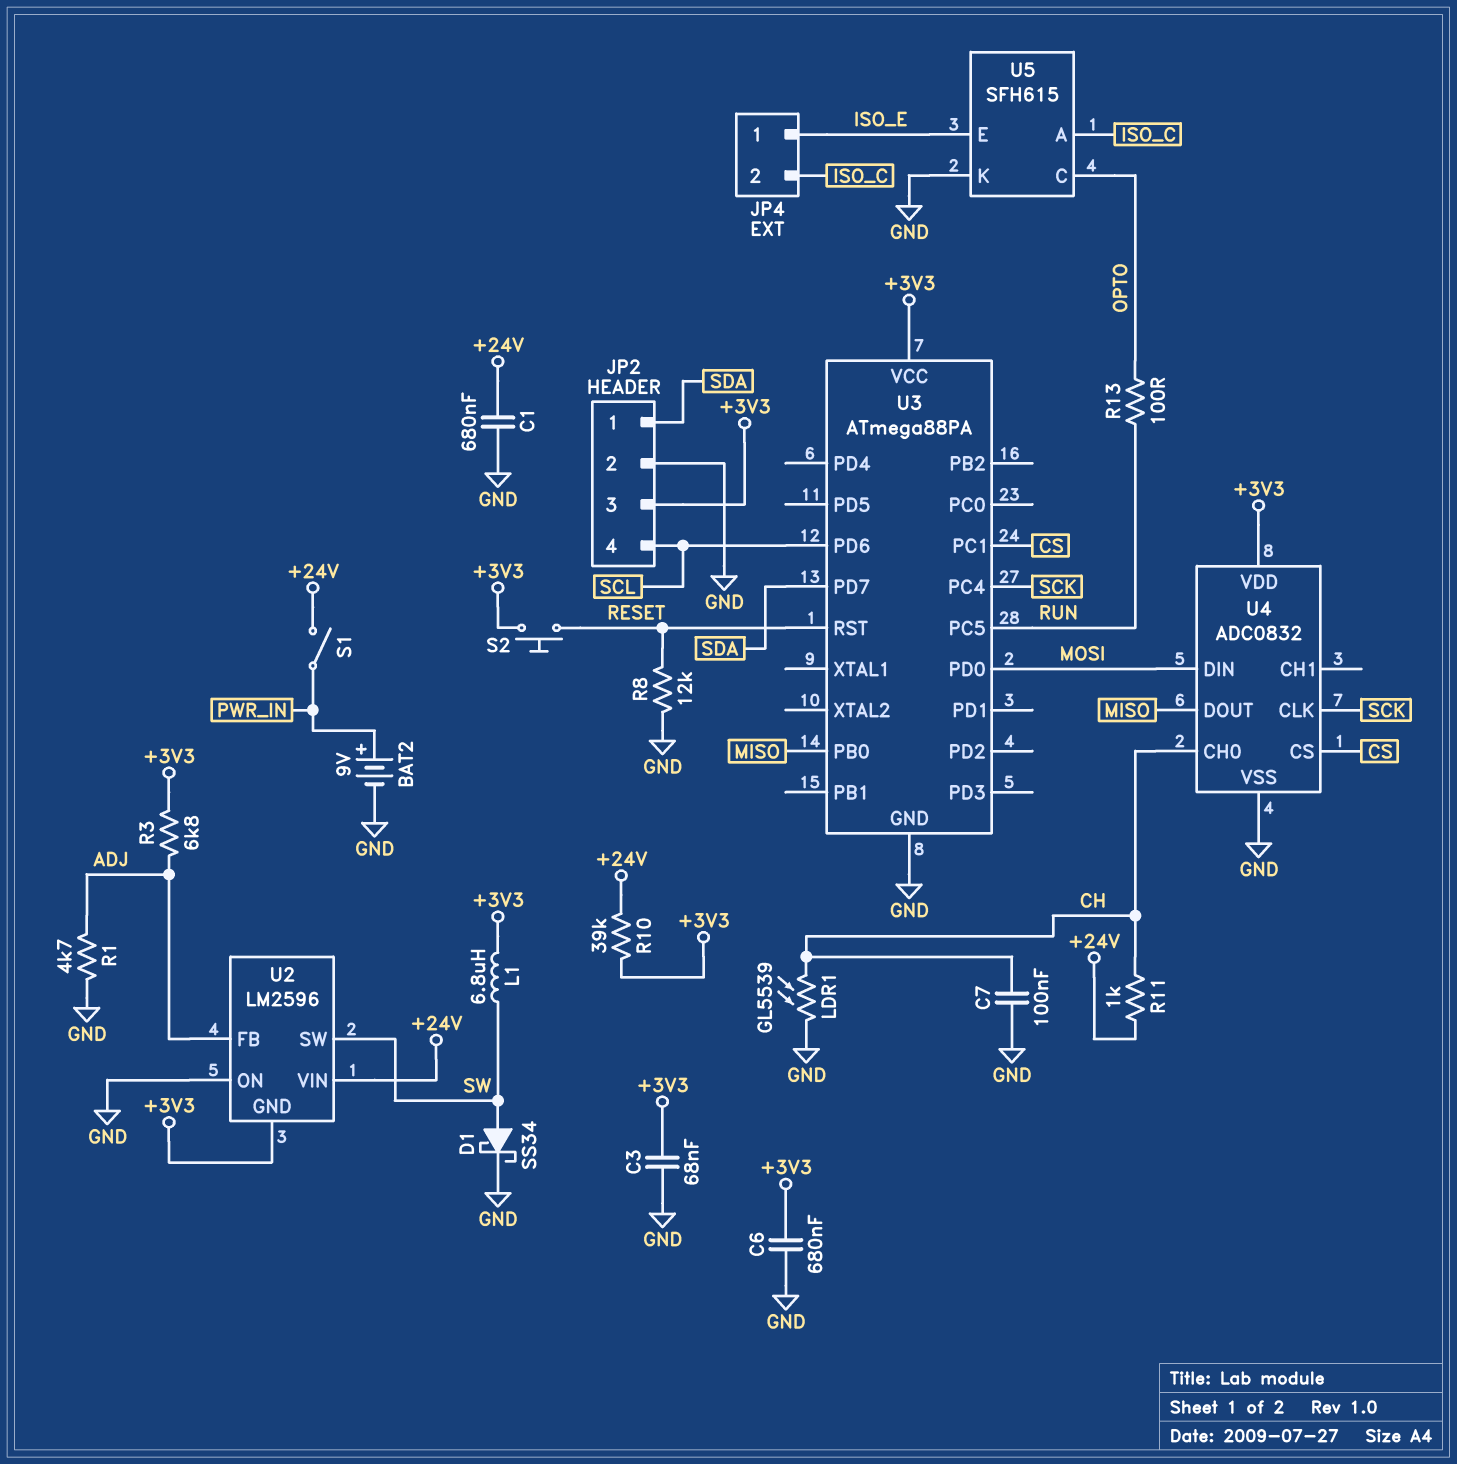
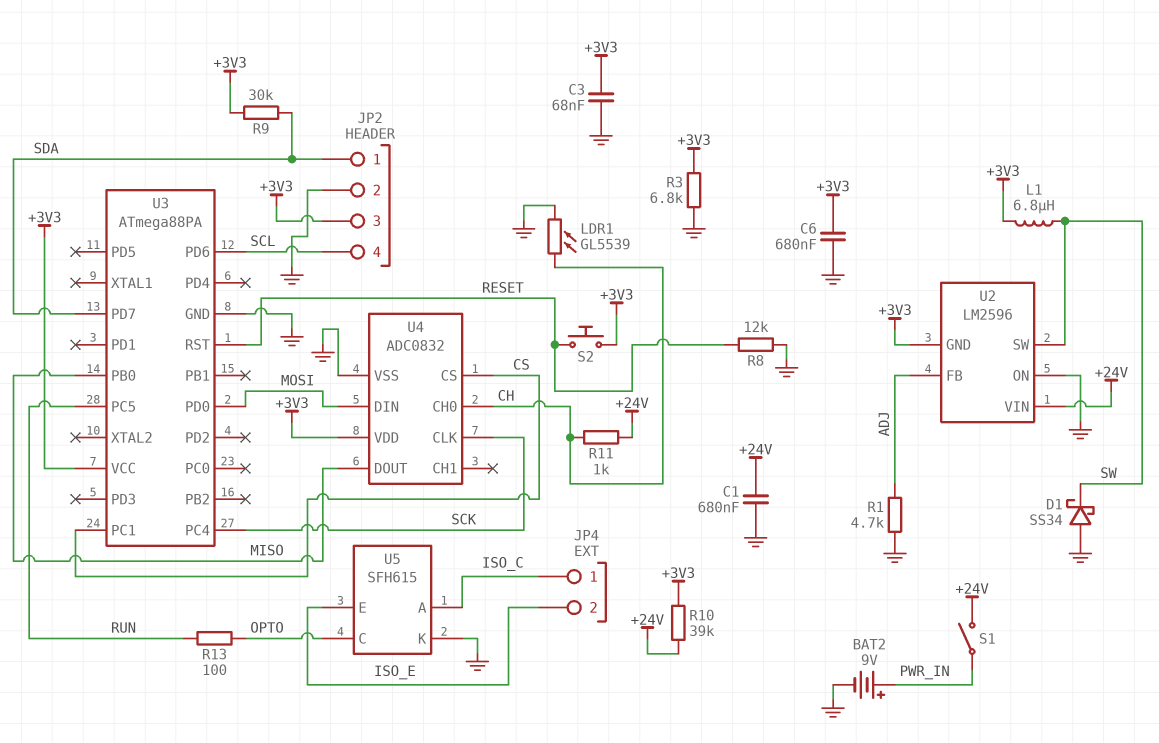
C7: 100nF (CH, GND) -> none
D1: schottky SS34 (A SW, K GND) -> schottky SS34 (A GND, K SW)
JP4 pin 1: ISO_E -> ISO_C
JP4 pin 2: ISO_C -> ISO_E
R3: 6.8k (+3V3, ADJ) -> 6.8k (+3V3, GND)
R9: none -> 30k (+3V3, SDA)

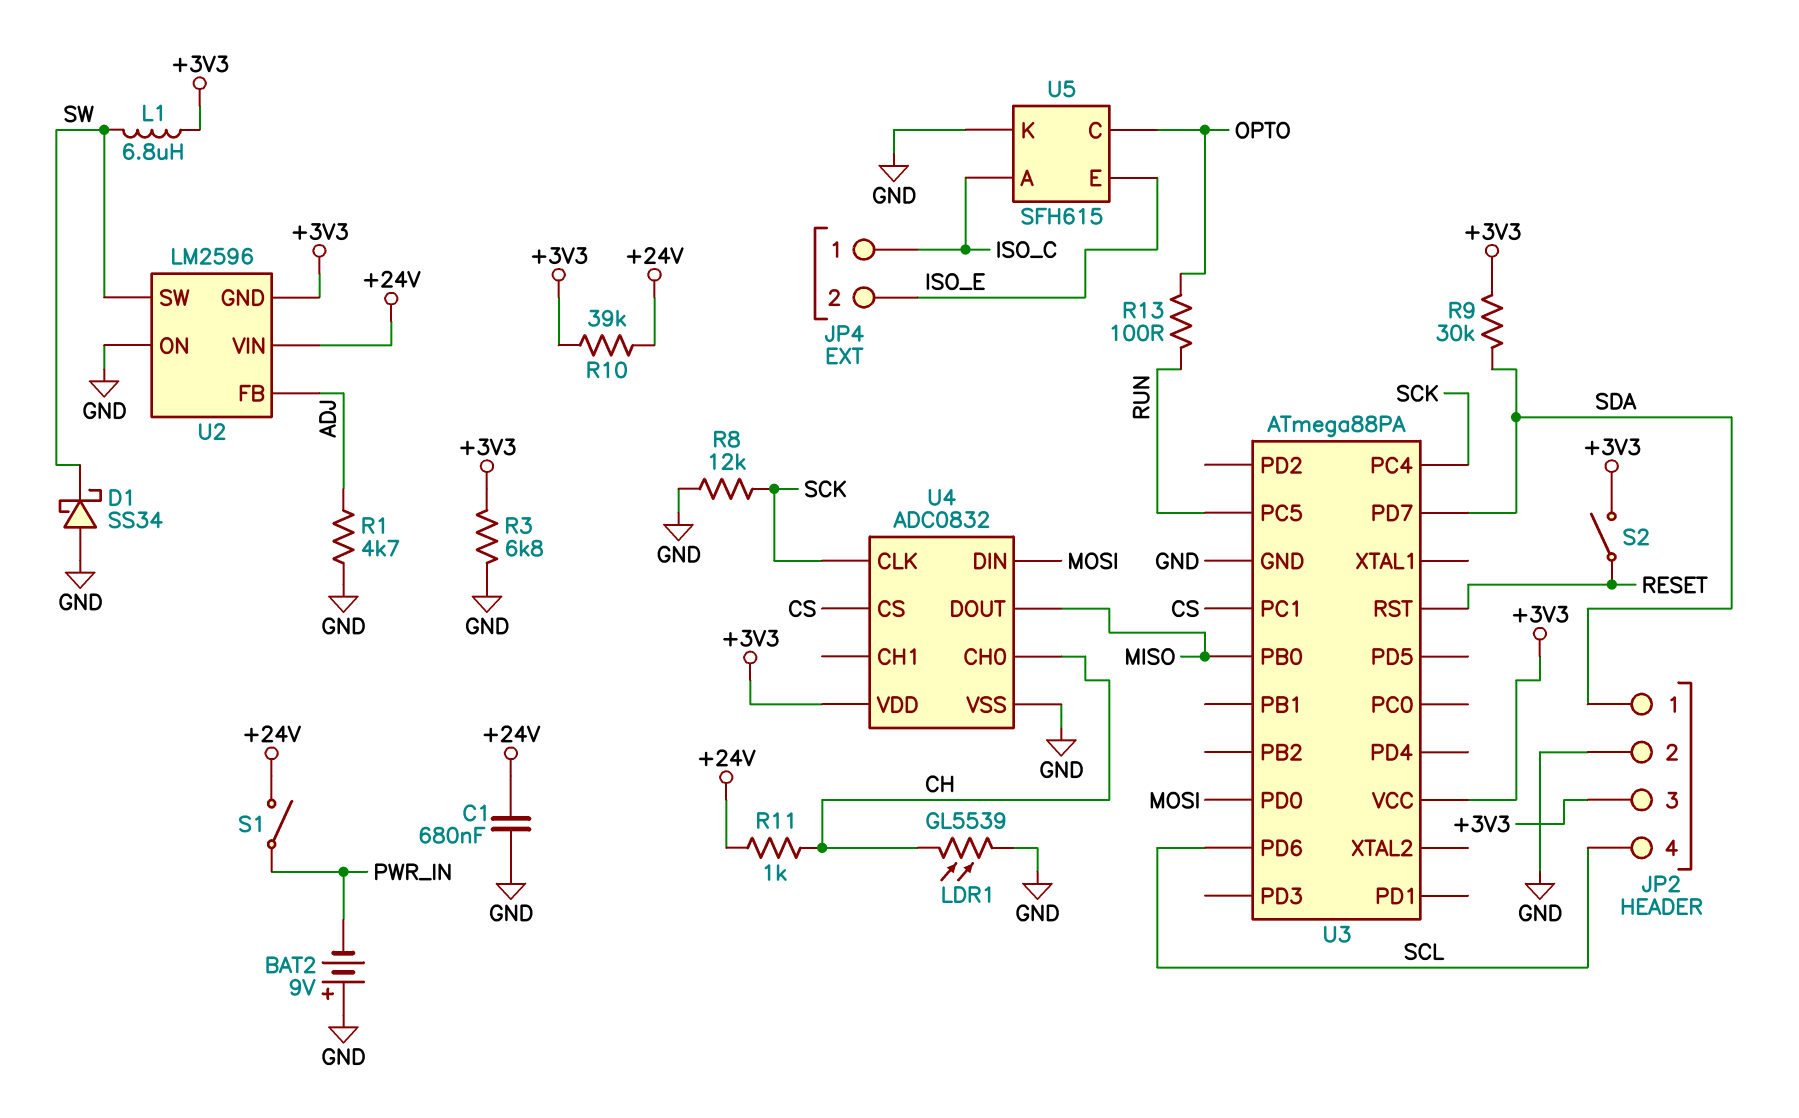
BAT2: 9V (plus PWR_IN, minus GND) -> 9V (plus GND, minus PWR_IN)
C3: 68nF (+3V3, GND) -> none
C6: 680nF (+3V3, GND) -> none
R8: 12k (GND, RESET) -> 12k (GND, SCK)
S2: button (+3V3, RESET) -> switch (+3V3, RESET)

